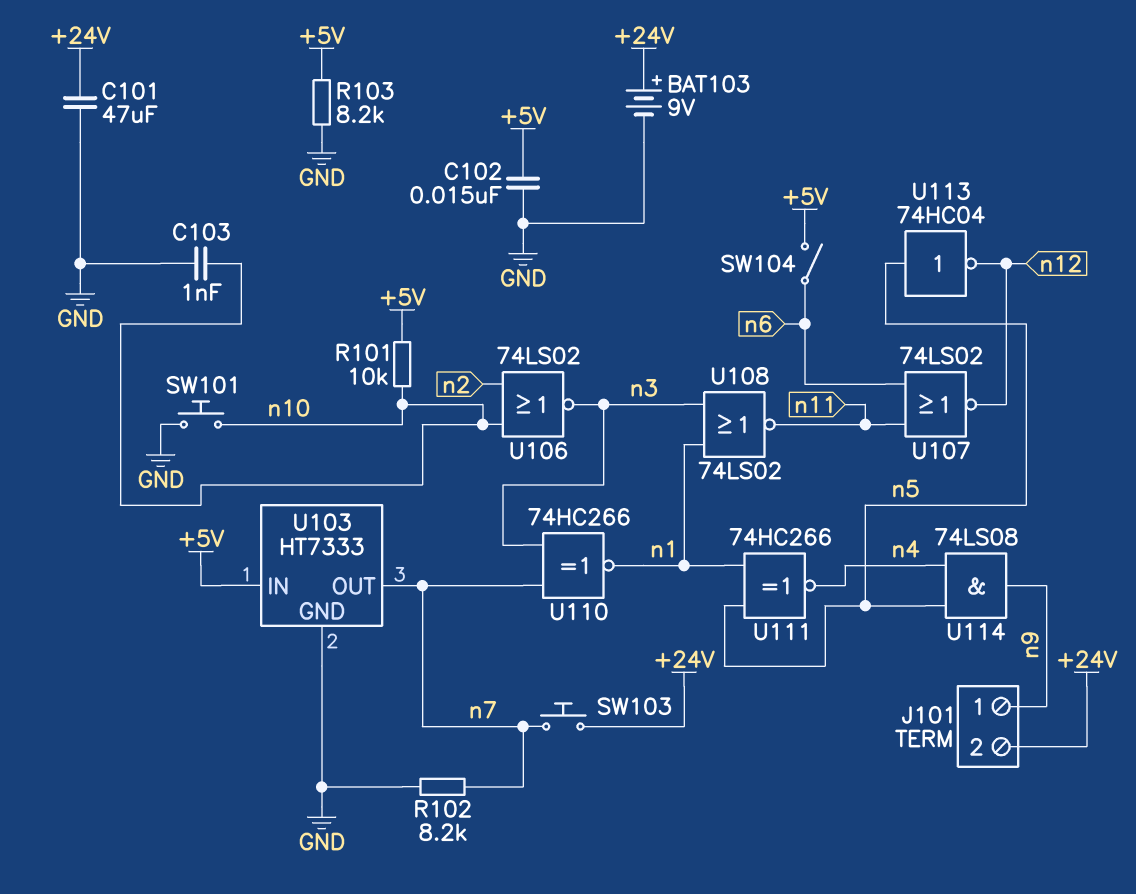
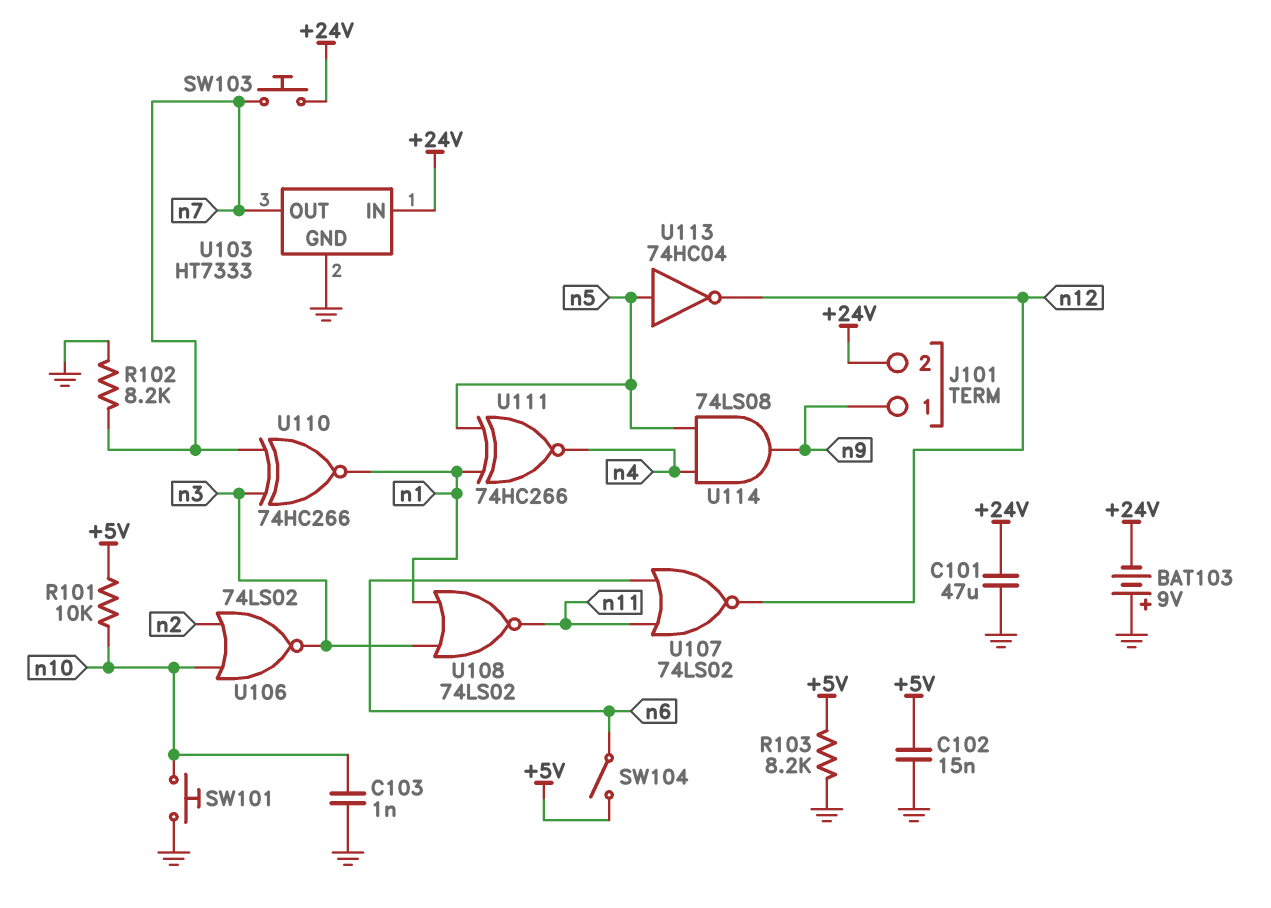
BAT103: 9V (plus +24V, minus GND) -> 9V (plus GND, minus +24V)
U103 pin IN: +5V -> +24V

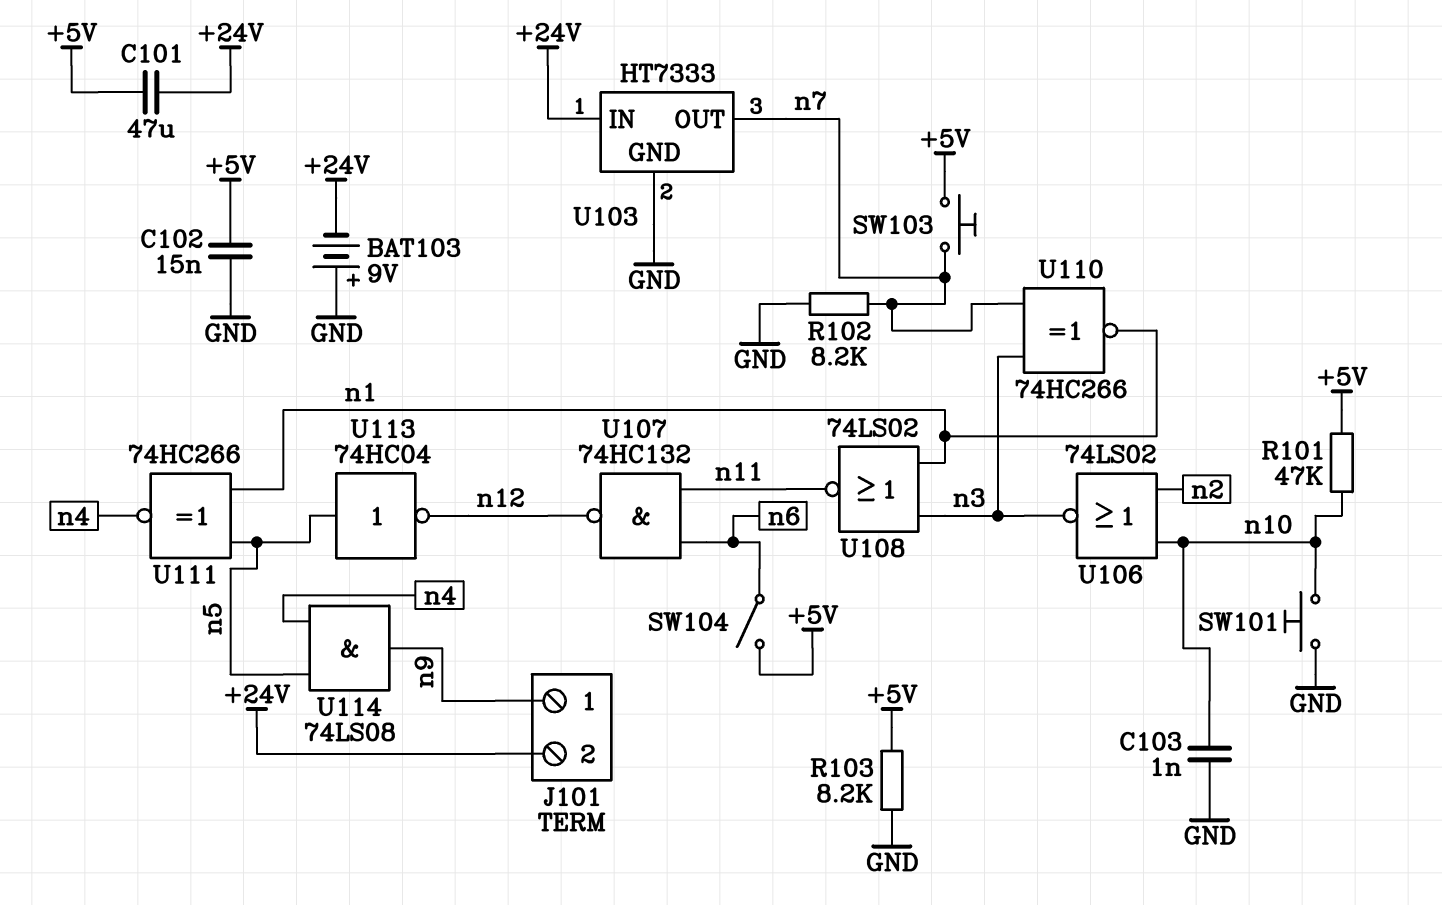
C101: 47uF (+24V, GND) -> 47uF (+5V, +24V)
R101: 10k (+5V, n10) -> 47k (+5V, n10)
SW103: button (+24V, n7) -> button (+5V, n7)
U107: NOR 74LS02 (in n6, in n11, out n12) -> NAND 74HC132 (in n6, in n11, out n12)

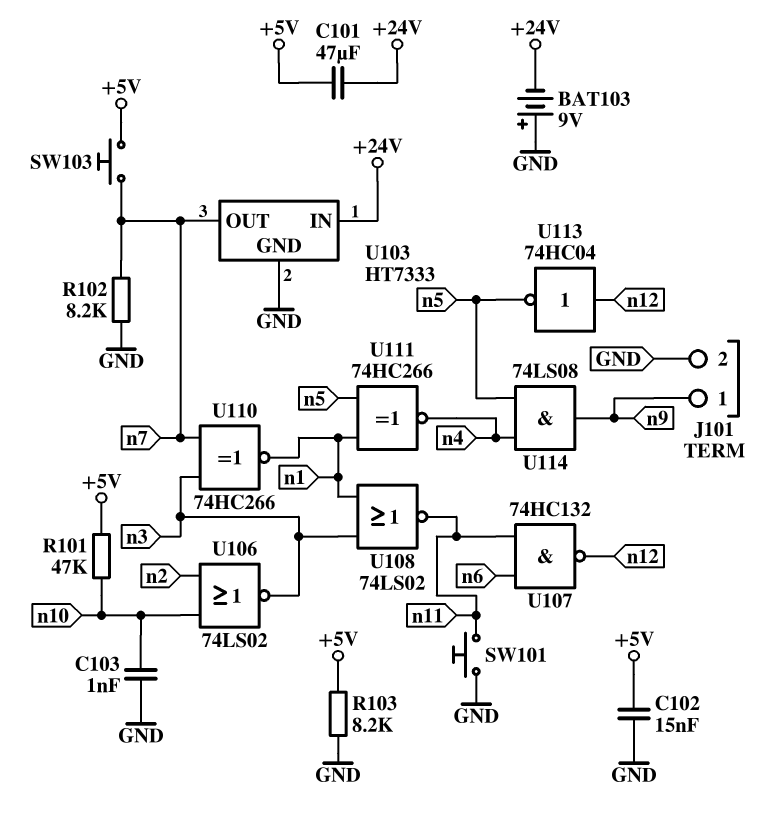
J101 pin 2: +24V -> GND
SW101: button (GND, n10) -> button (GND, n11)
SW104: switch (+5V, n6) -> none
U113: NOT 74HC04 (in n5, out n12) -> NOT 74HC04 (in n12, out n5)

